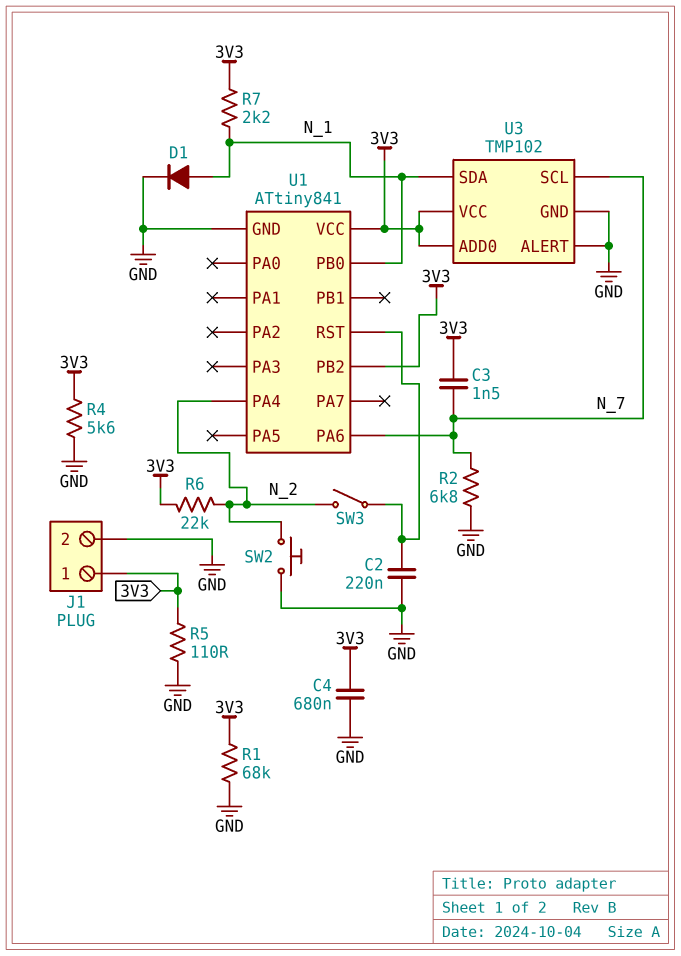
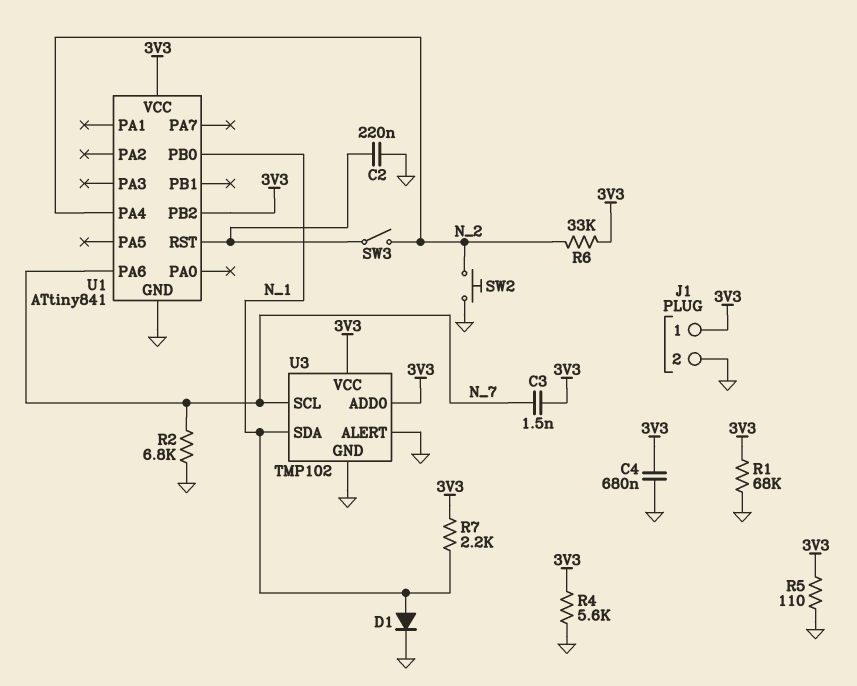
R6: 22k (3V3, N_2) -> 33k (3V3, N_2)

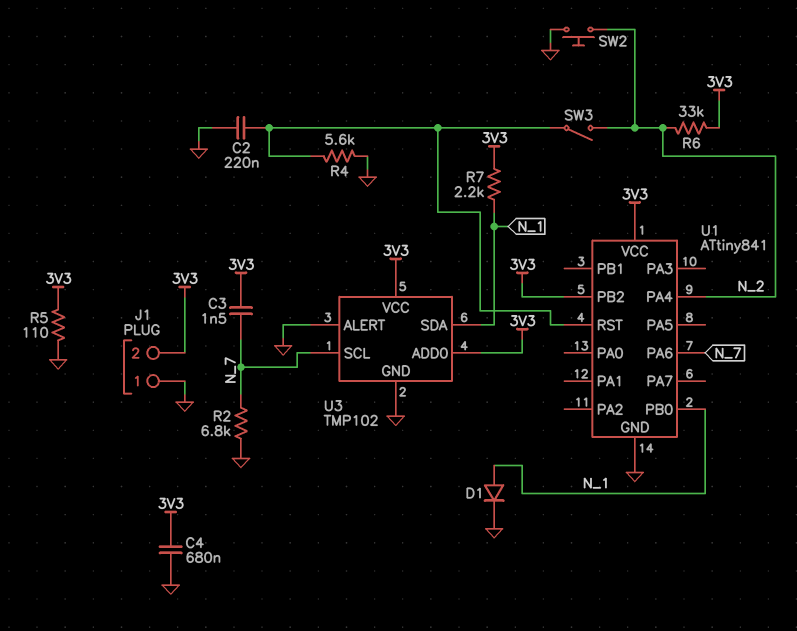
J1 pin 1: 3V3 -> GND
J1 pin 2: GND -> 3V3
R1: 68k (3V3, GND) -> none
R4: 5.6k (3V3, GND) -> 5.6k (GND, U1/RST)

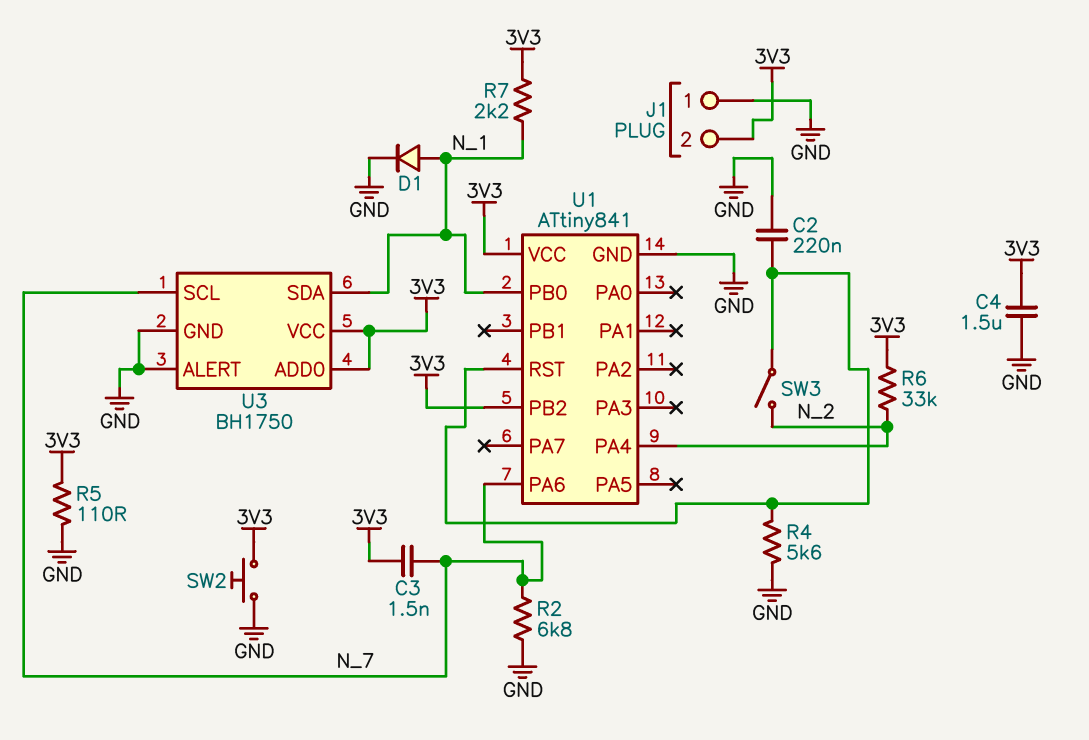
C4: 680nF (3V3, GND) -> 1.5uF (3V3, GND)
SW2: button (GND, N_2) -> button (3V3, GND)
U3: TMP102 -> BH1750

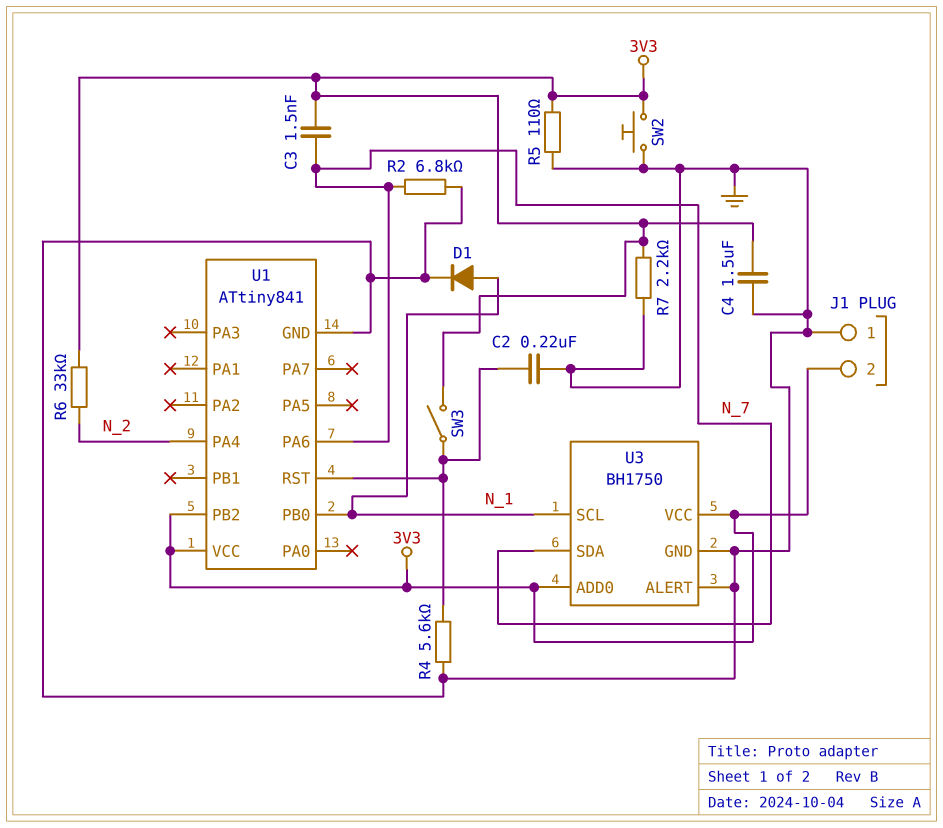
R7: 2.2k (3V3, N_1) -> 2.2k (3V3, GND)
SW3: switch (N_2, U1/RST) -> switch (3V3, U1/RST)
U3 pin SCL: N_7 -> N_1
U3 pin SDA: N_1 -> N_7

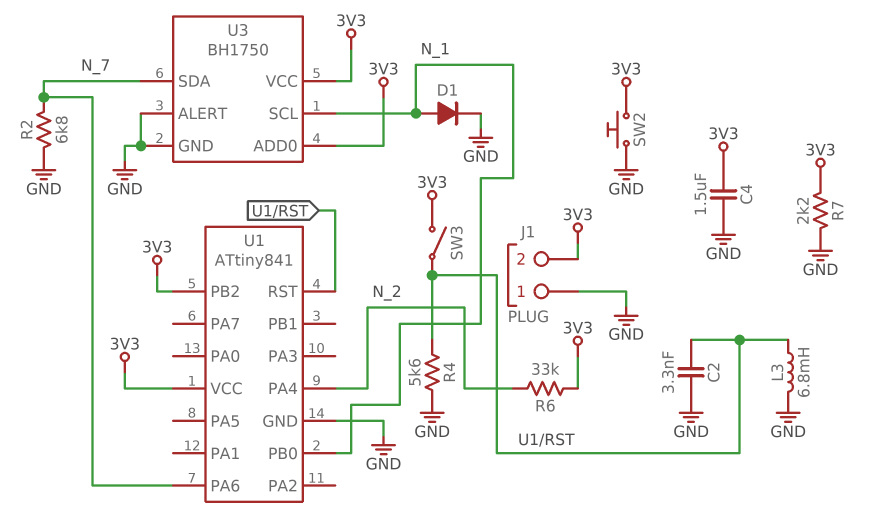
C2: 220nF (GND, U1/RST) -> 3.3nF (GND, U1/RST)
C3: 1.5nF (3V3, N_7) -> none
L3: none -> 6.8mH (GND, U1/RST)
R5: 110 (3V3, GND) -> none

